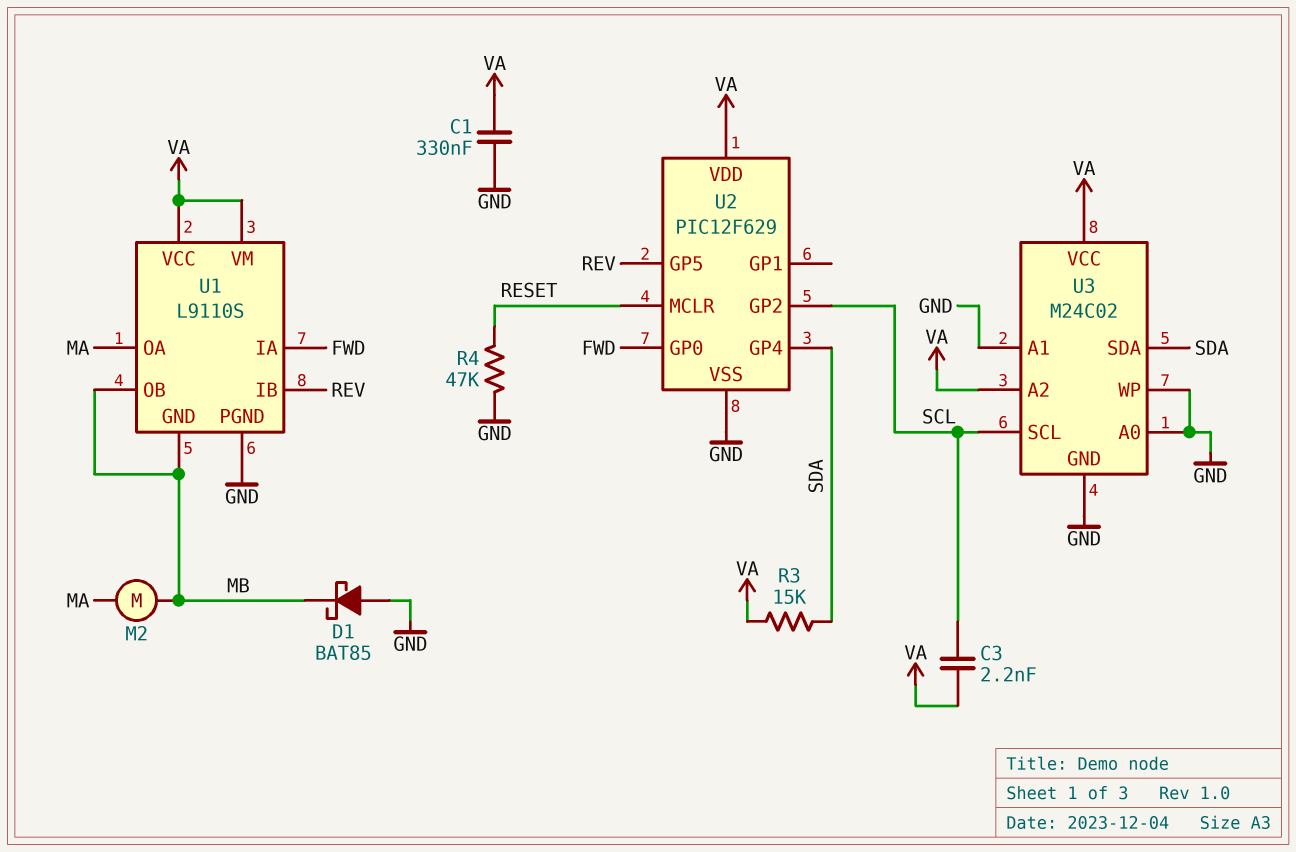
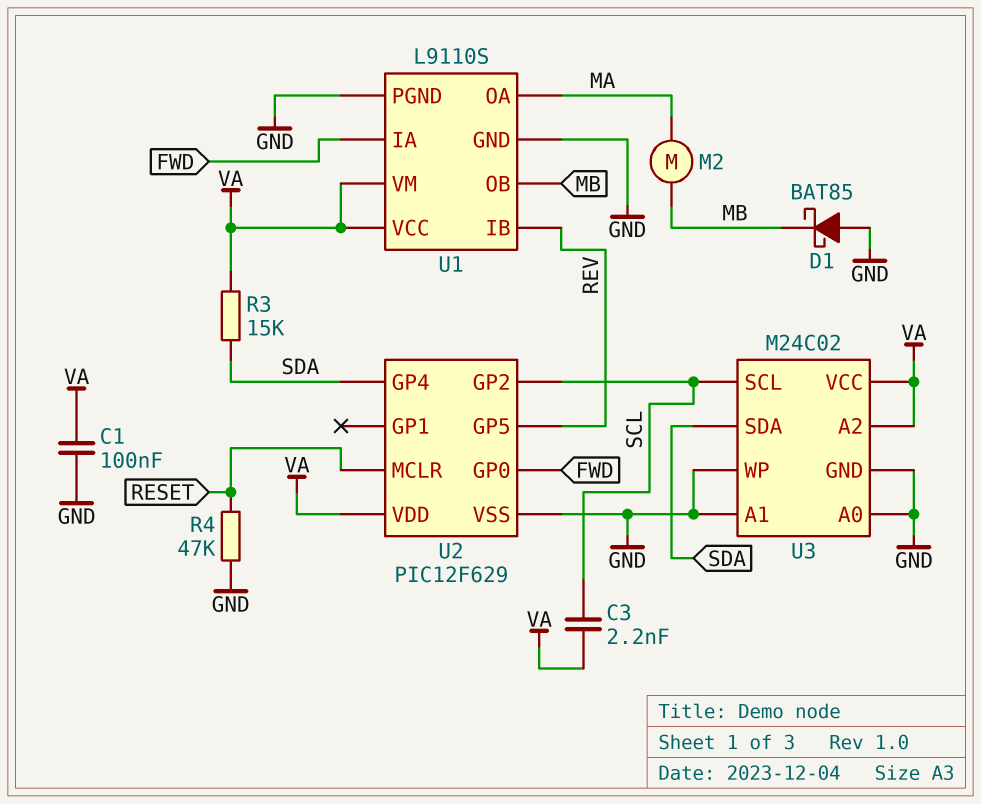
C1: 330nF (GND, VA) -> 100nF (GND, VA)
U1 pin GND: MB -> GND

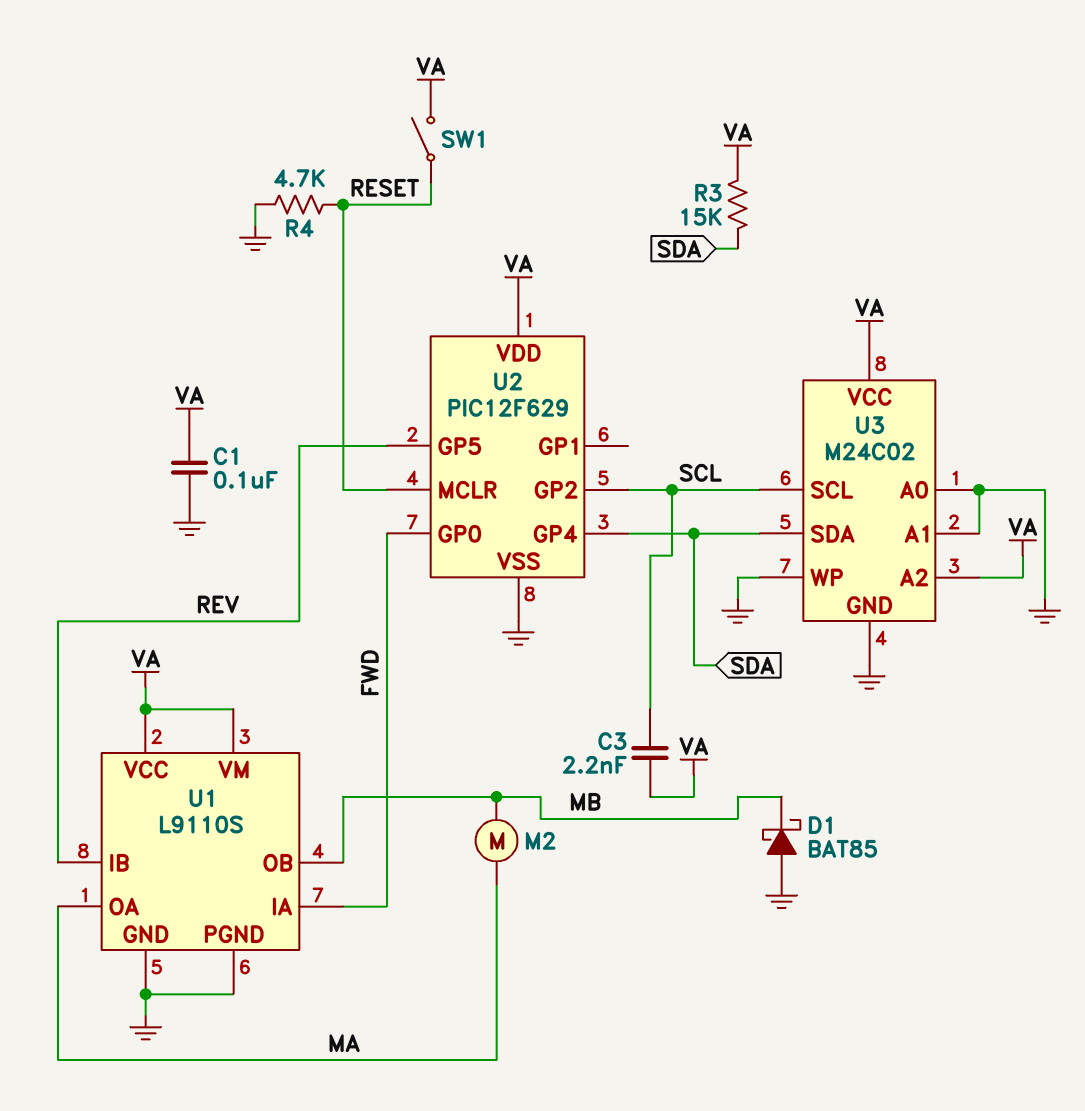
R4: 47k (GND, RESET) -> 4.7k (GND, RESET)
SW1: none -> switch (RESET, VA)

